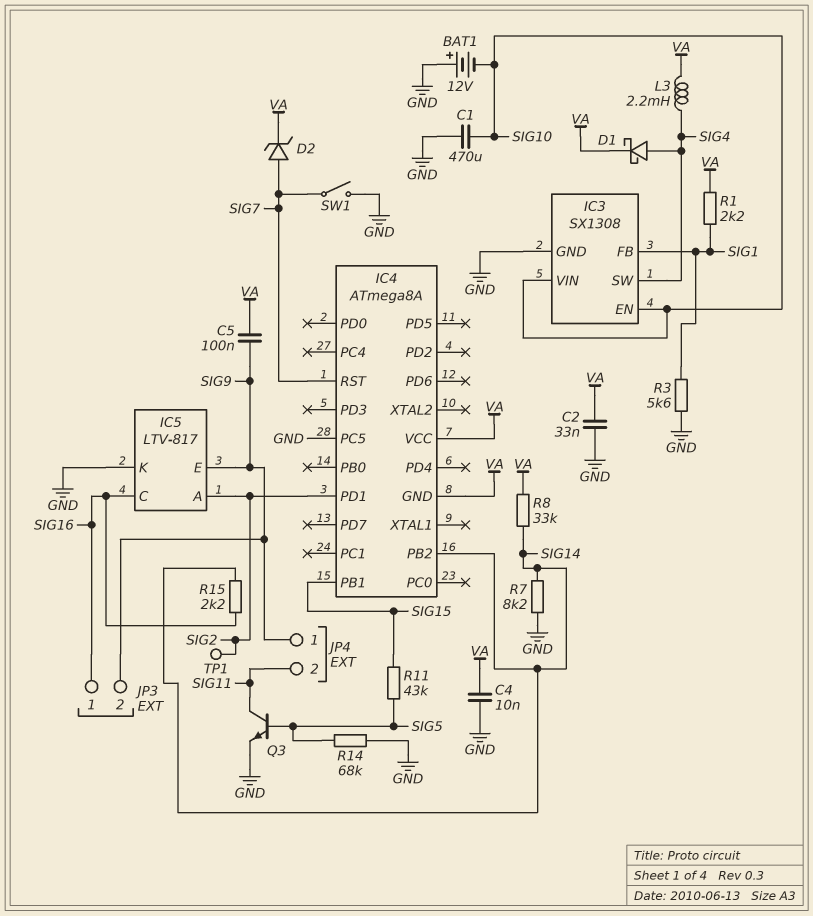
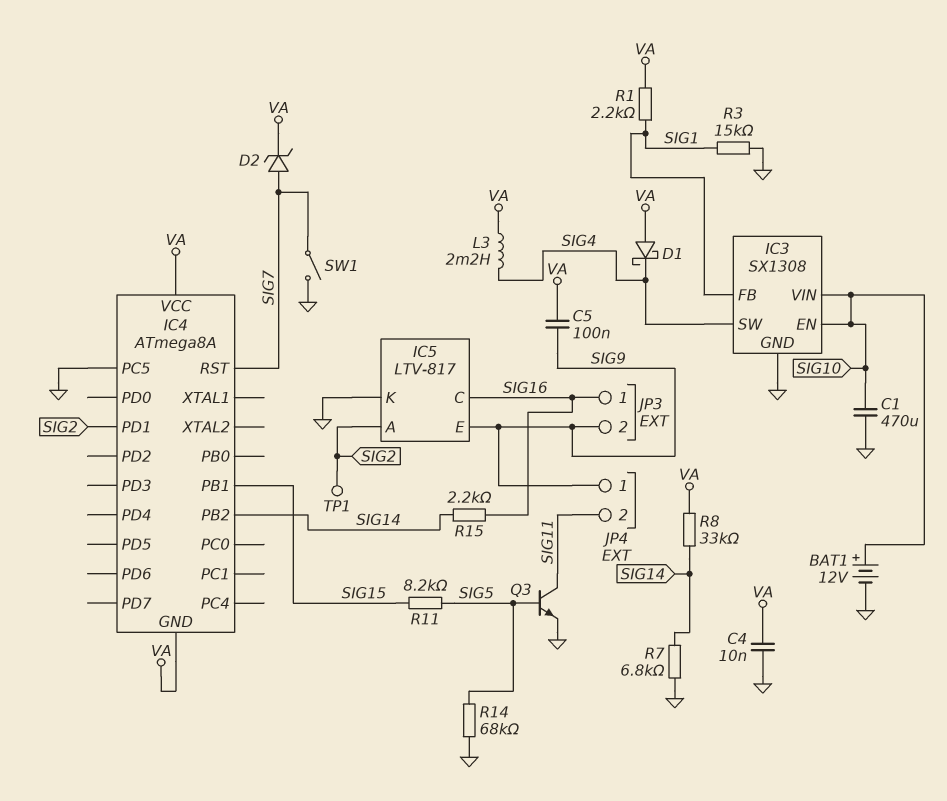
BAT1: 12V (plus GND, minus SIG10) -> 12V (plus SIG10, minus GND)
C2: 33nF (GND, VA) -> none
D1: schottky (A SIG4, K VA) -> schottky (A VA, K SIG4)
R3: 5.6k (GND, SIG1) -> 15k (GND, SIG1)
R7: 8.2k (GND, SIG14) -> 6.8k (GND, SIG14)
R11: 43k (SIG5, SIG15) -> 8.2k (SIG5, SIG15)

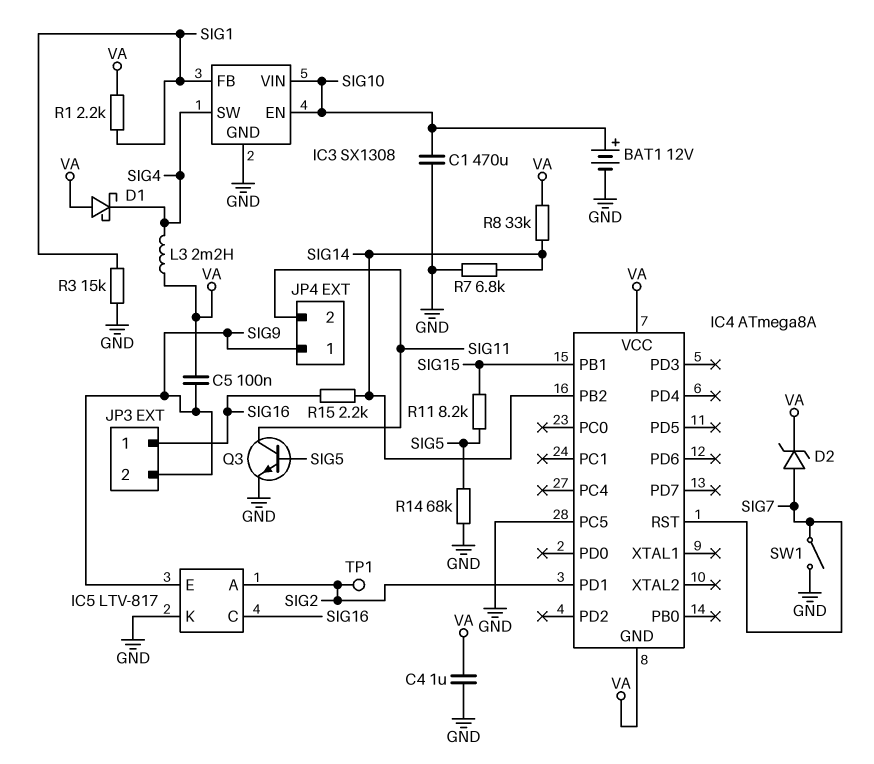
C4: 10nF (GND, VA) -> 1uF (GND, VA)

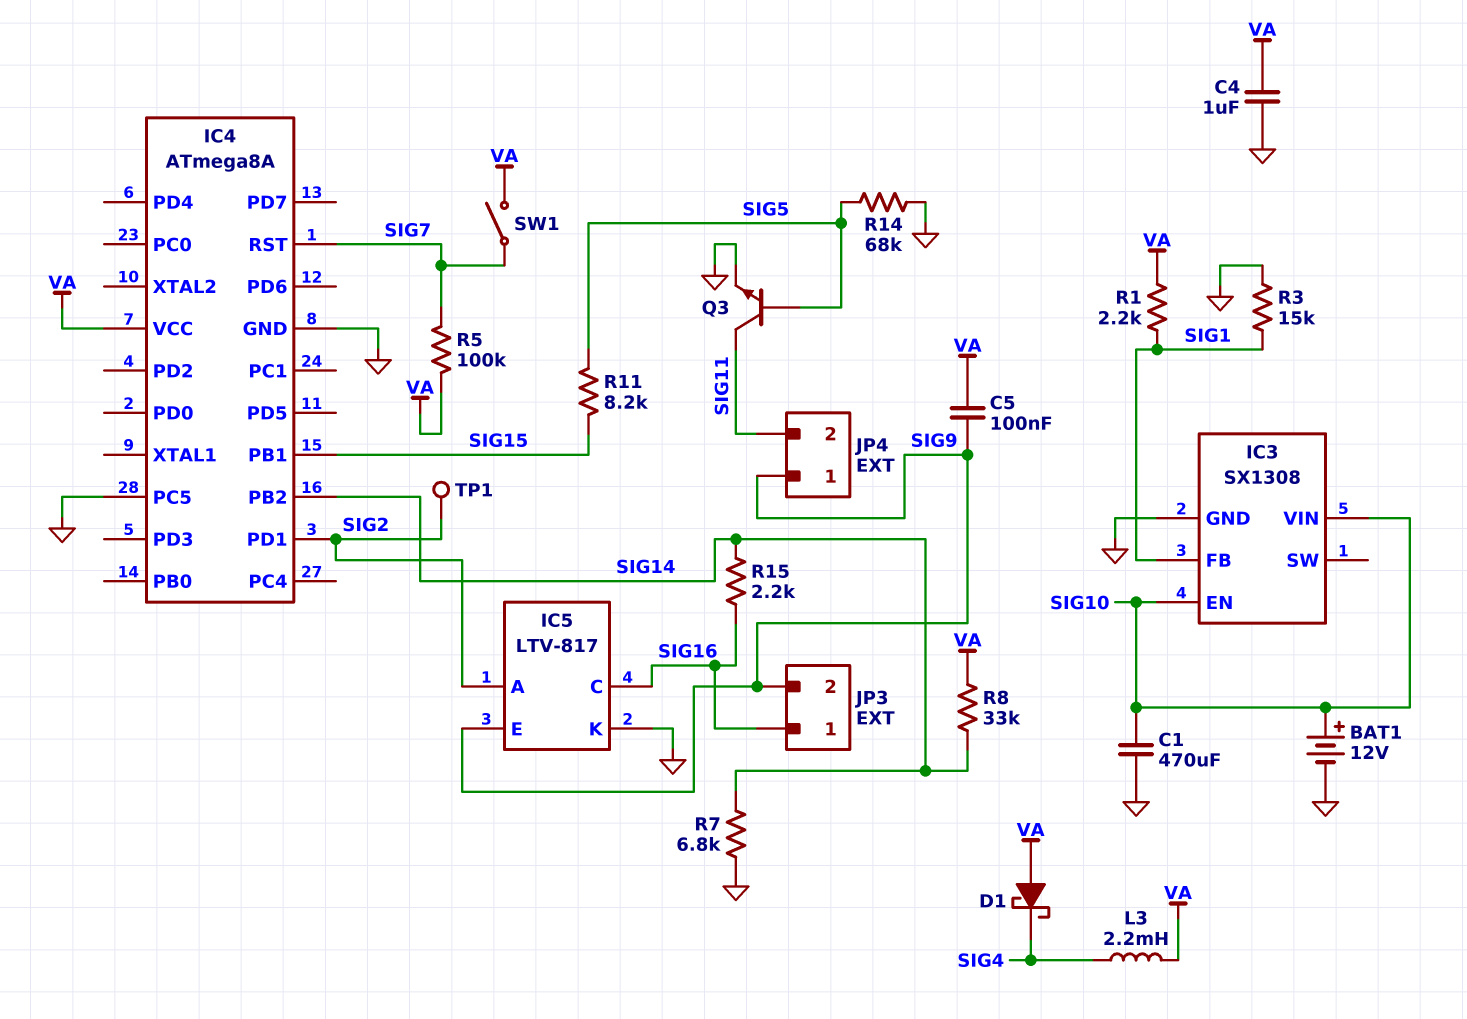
D2: zener (A SIG7, K VA) -> none
IC3 pin SW: SIG4 -> none
IC4 pin GND: VA -> GND
R5: none -> 100k (SIG7, VA)
SW1: switch (GND, SIG7) -> switch (SIG7, VA)

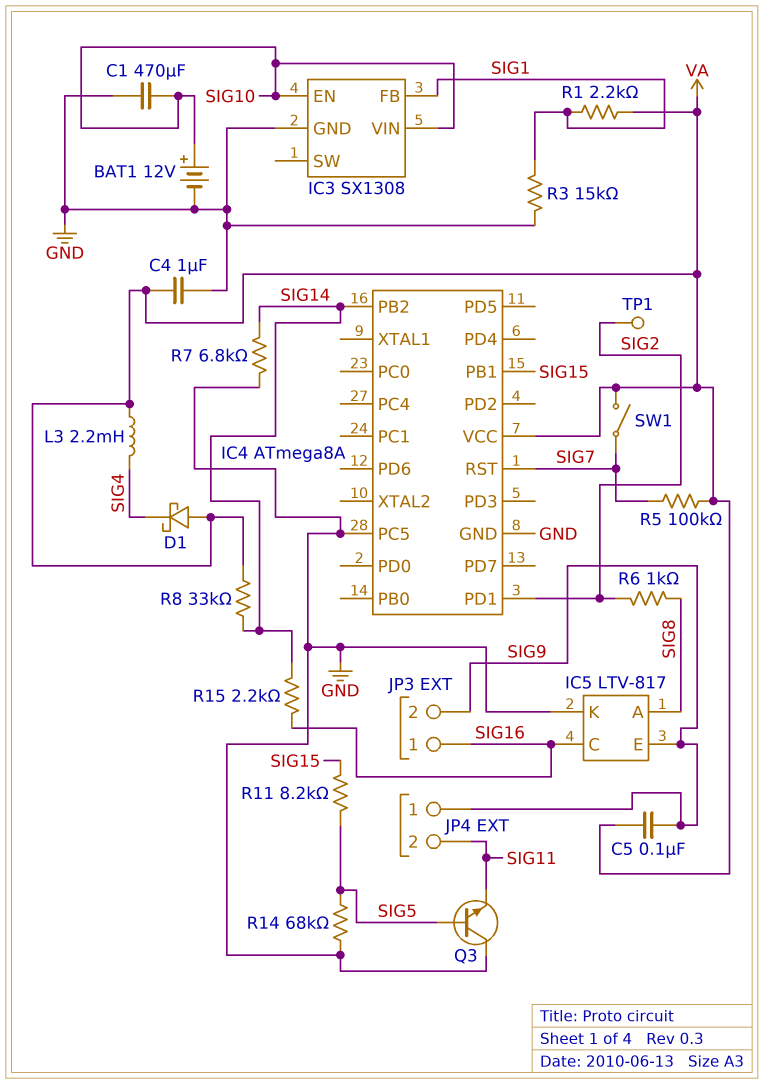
IC5 pin A: SIG2 -> SIG8
Q3: NPN (B SIG5, C SIG11, E GND) -> NPN (B SIG5, C GND, E SIG11)
R6: none -> 1k (SIG2, SIG8)

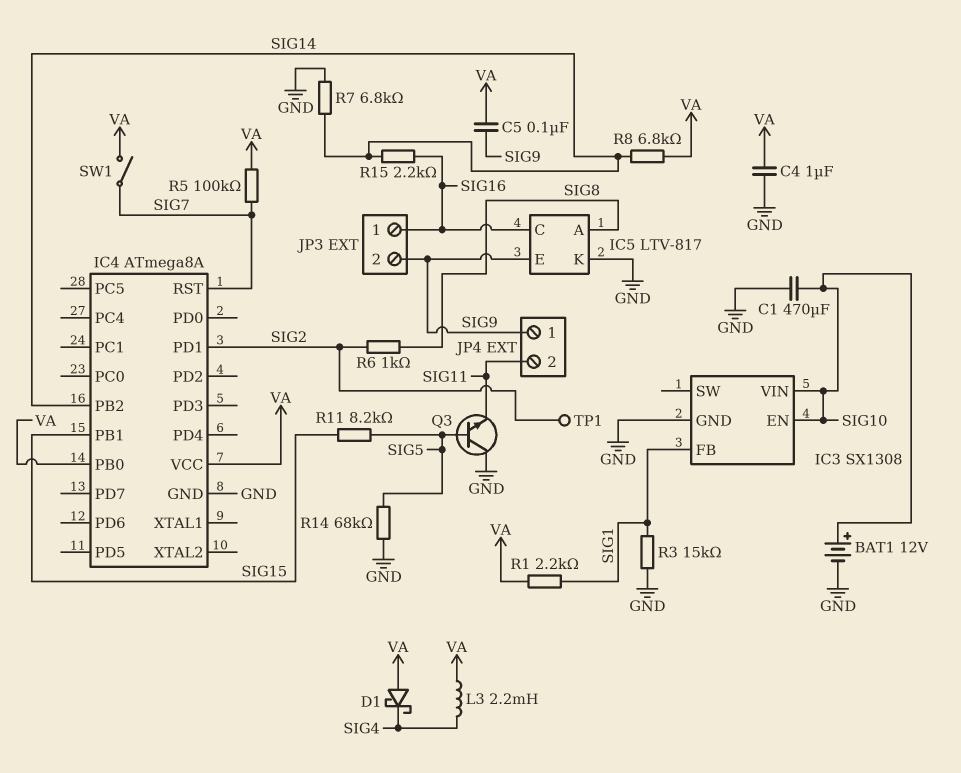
IC4 pin PB0: none -> VA
IC4 pin PC5: GND -> none
R8: 33k (SIG14, VA) -> 6.8k (SIG14, VA)

